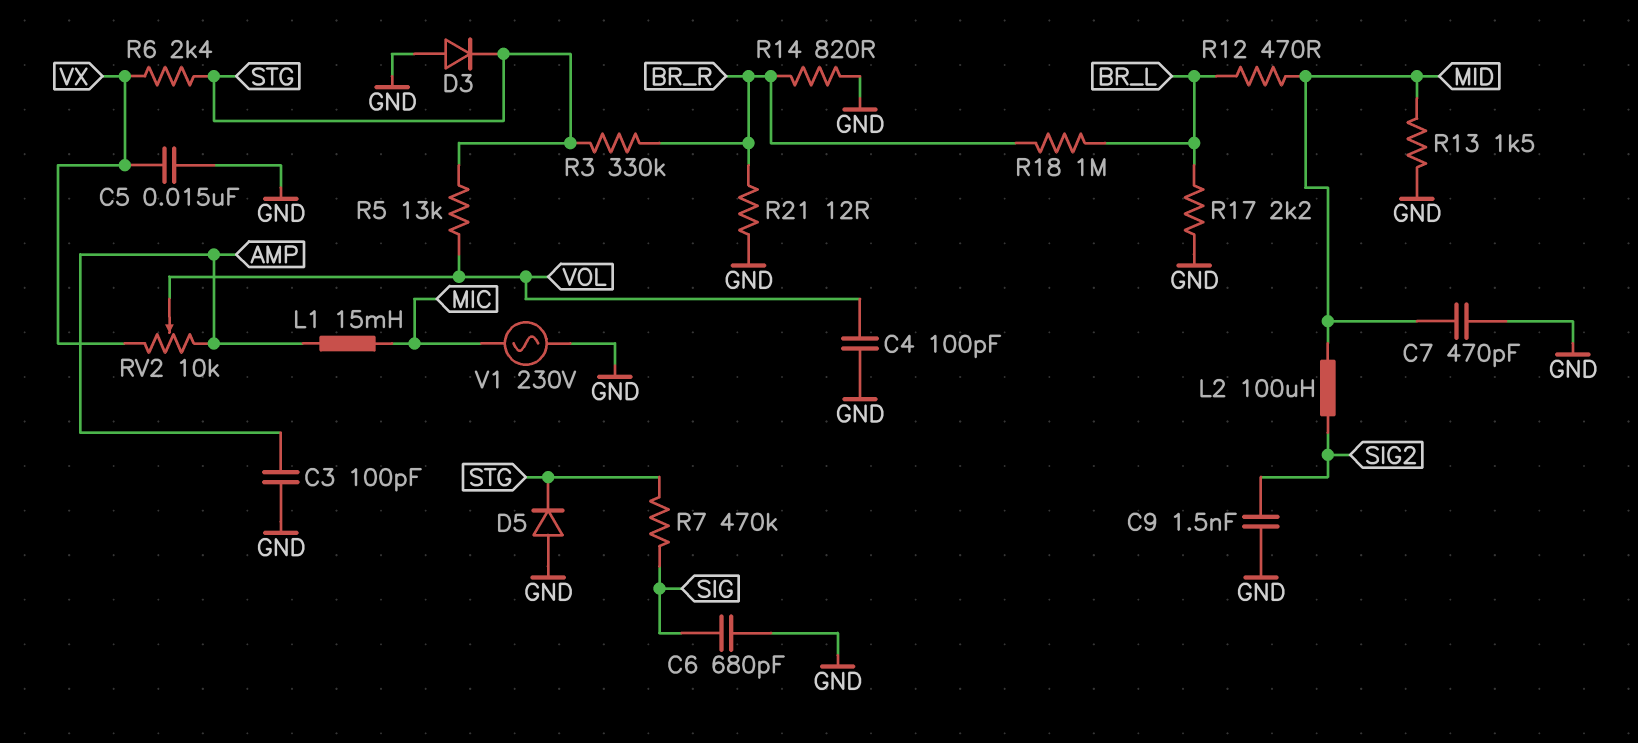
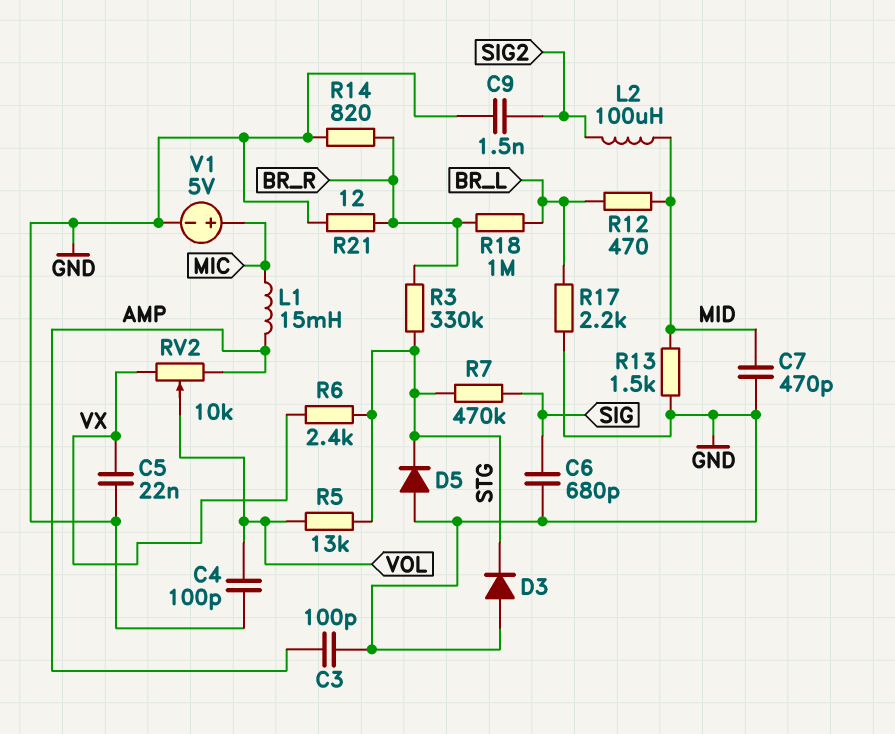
C5: 15nF (GND, VX) -> 22nF (GND, VX)
V1: AC 230V (GND, MIC) -> 5V (plus MIC, minus GND)

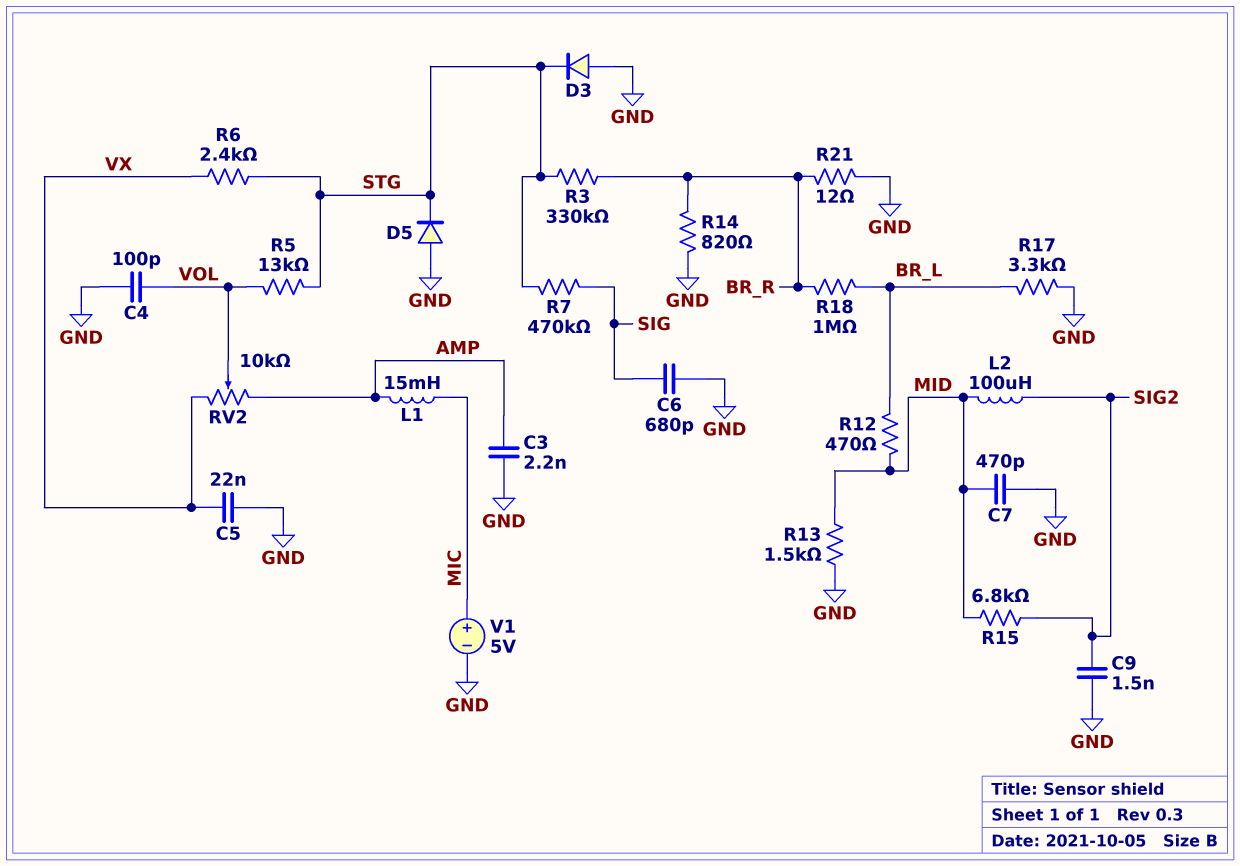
C3: 100pF (AMP, GND) -> 2.2nF (AMP, GND)
R15: none -> 6.8k (MID, SIG2)
R17: 2.2k (BR_L, GND) -> 3.3k (BR_L, GND)

